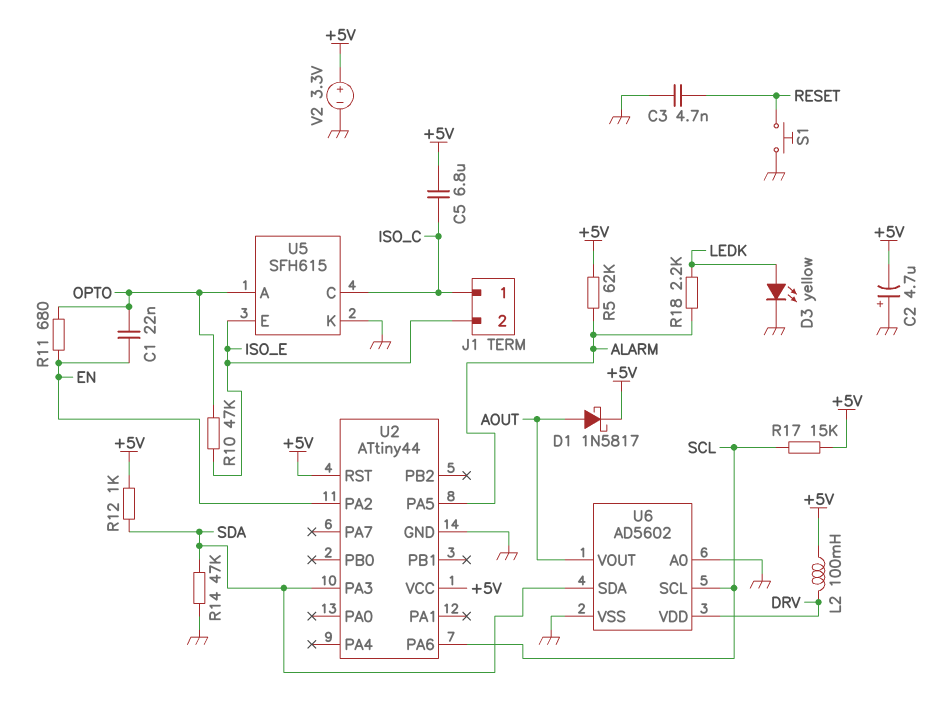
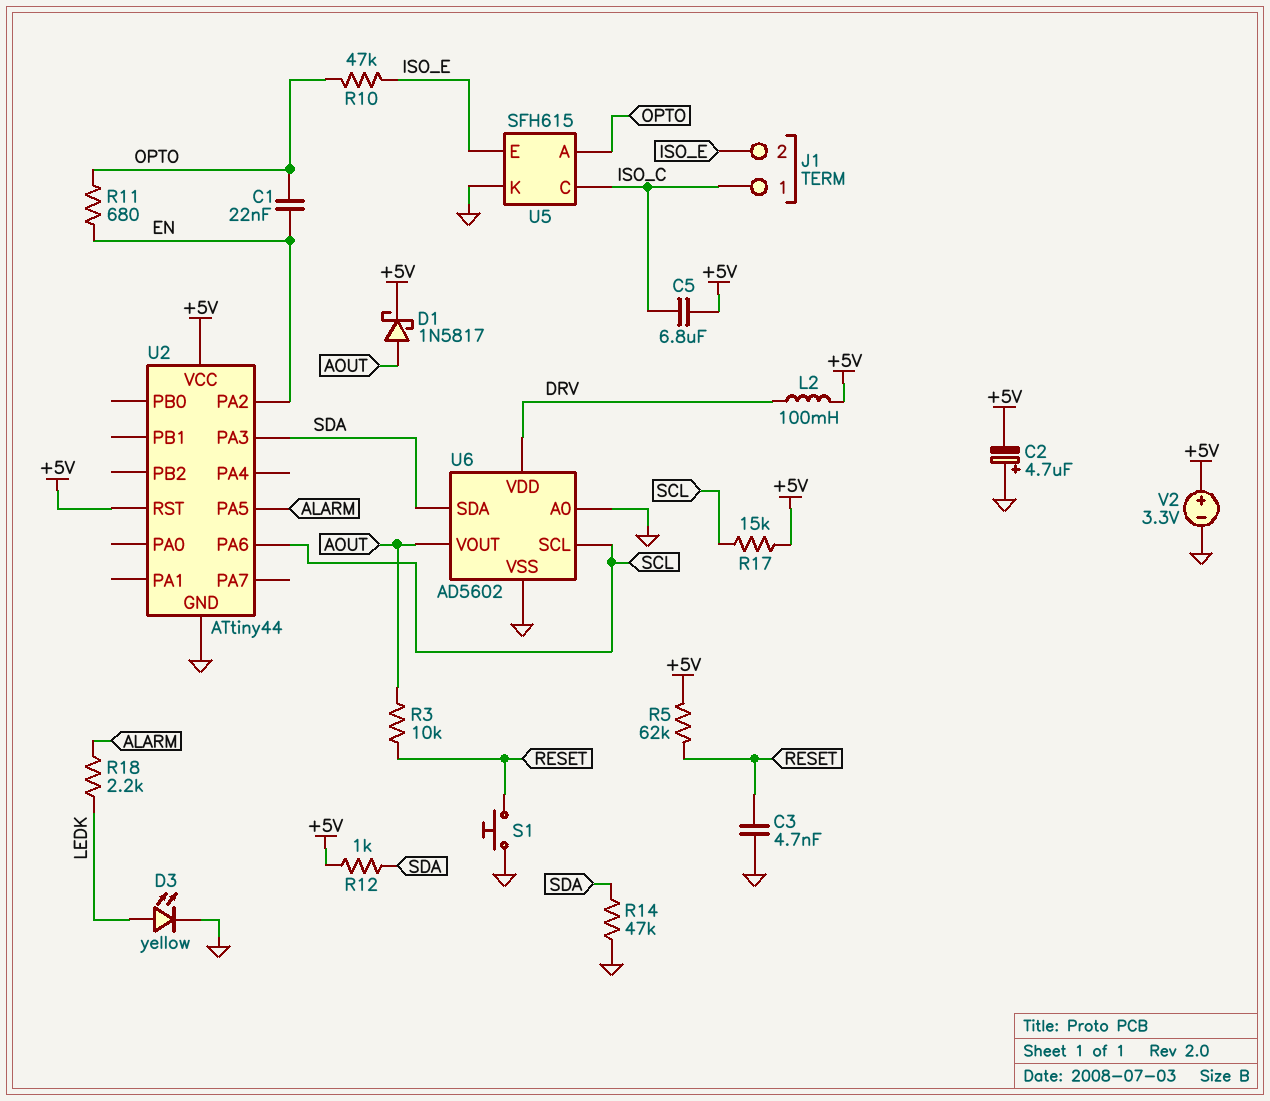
R3: none -> 10k (AOUT, RESET)
R5: 62k (+5V, ALARM) -> 62k (+5V, RESET)

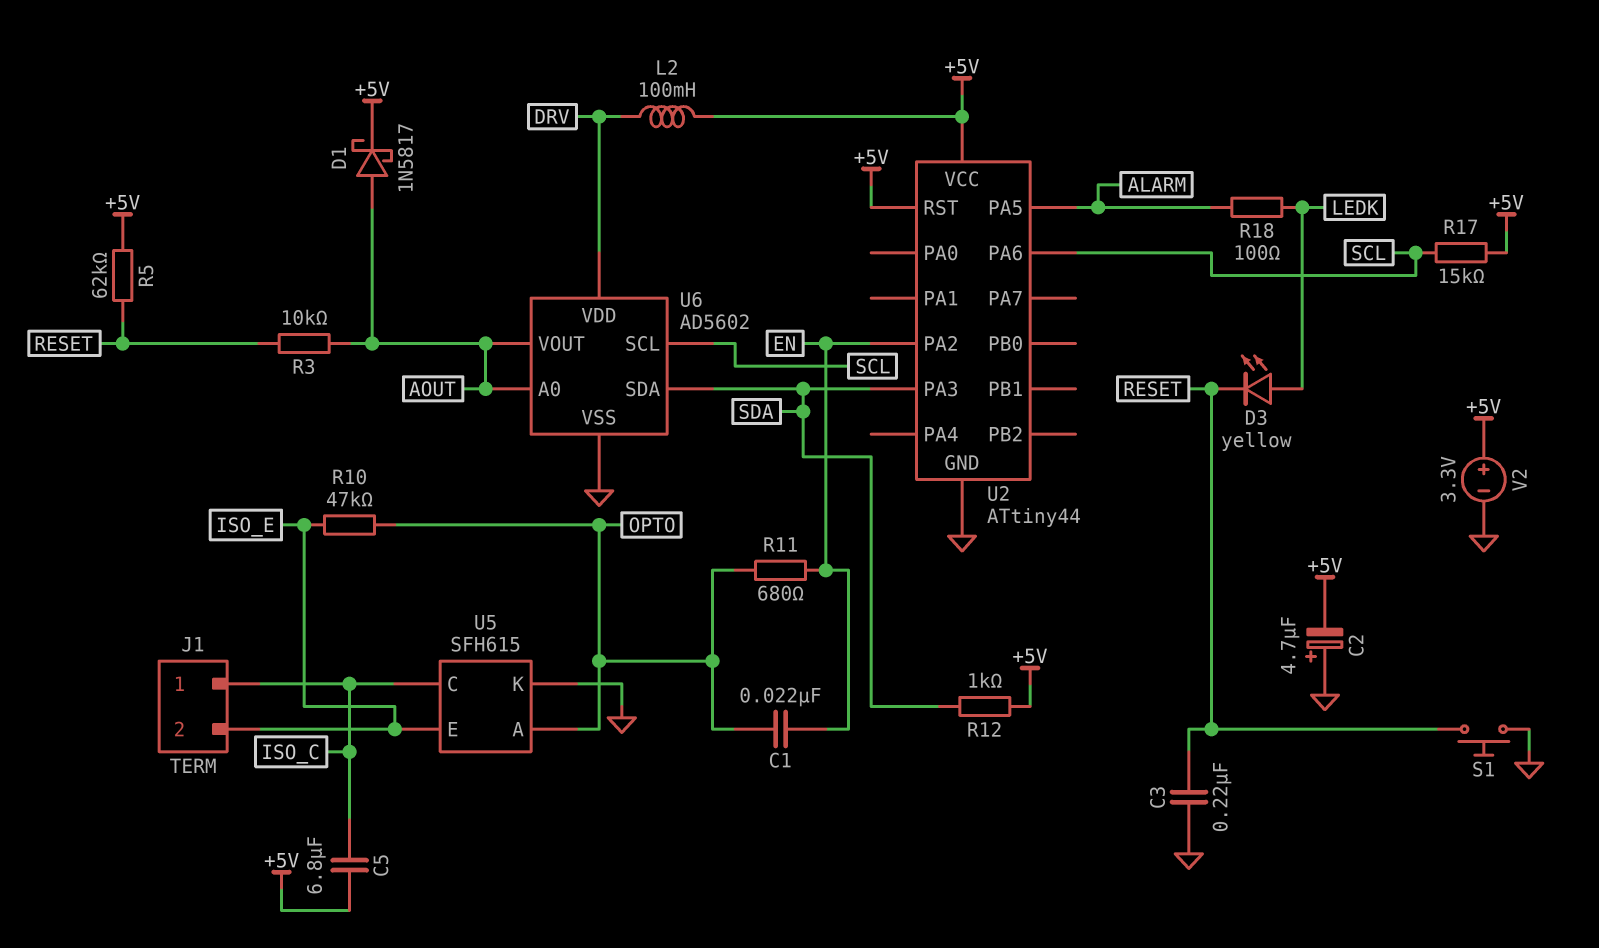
C3: 4.7nF (GND, RESET) -> 220nF (GND, RESET)
D3: LED yellow (A LEDK, K GND) -> LED yellow (A LEDK, K RESET)
R14: 47k (GND, SDA) -> none
R18: 2.2k (ALARM, LEDK) -> 100 (ALARM, LEDK)
U6 pin A0: GND -> AOUT

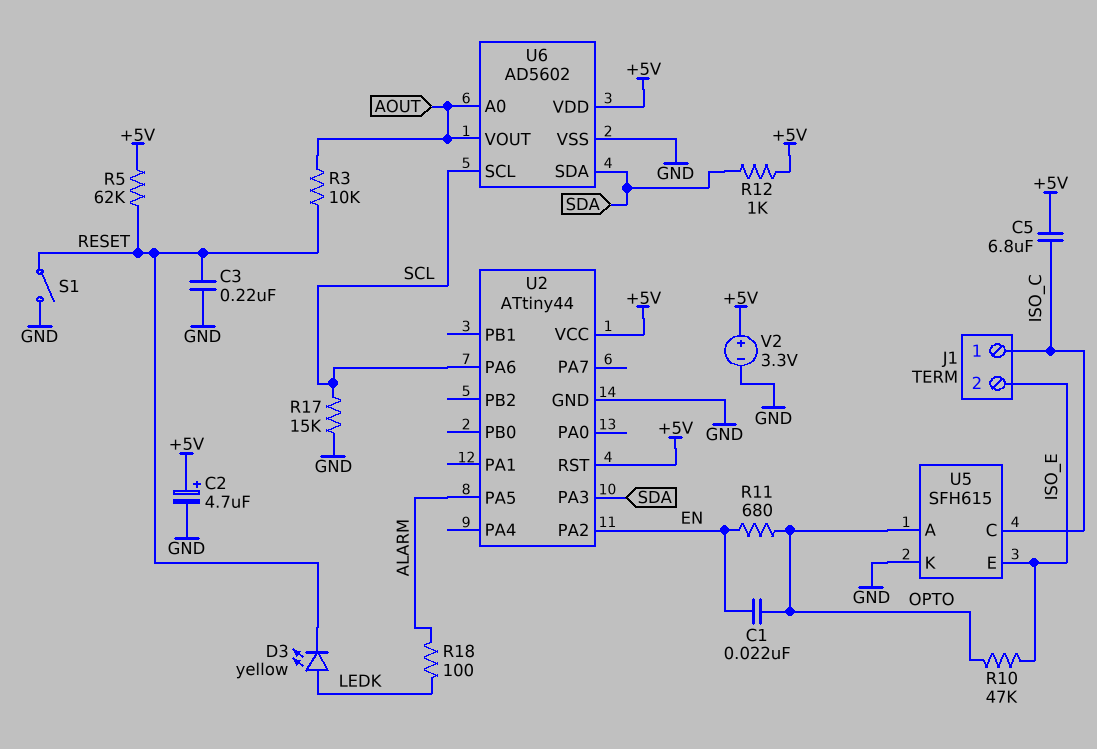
C2: 4.7uF (plus GND, minus +5V) -> 4.7uF (plus +5V, minus GND)
D1: schottky 1N5817 (A AOUT, K +5V) -> none
L2: 100mH (+5V, DRV) -> none
R17: 15k (+5V, SCL) -> 15k (GND, SCL)
S1: button (GND, RESET) -> switch (GND, RESET)
U6 pin VDD: DRV -> +5V

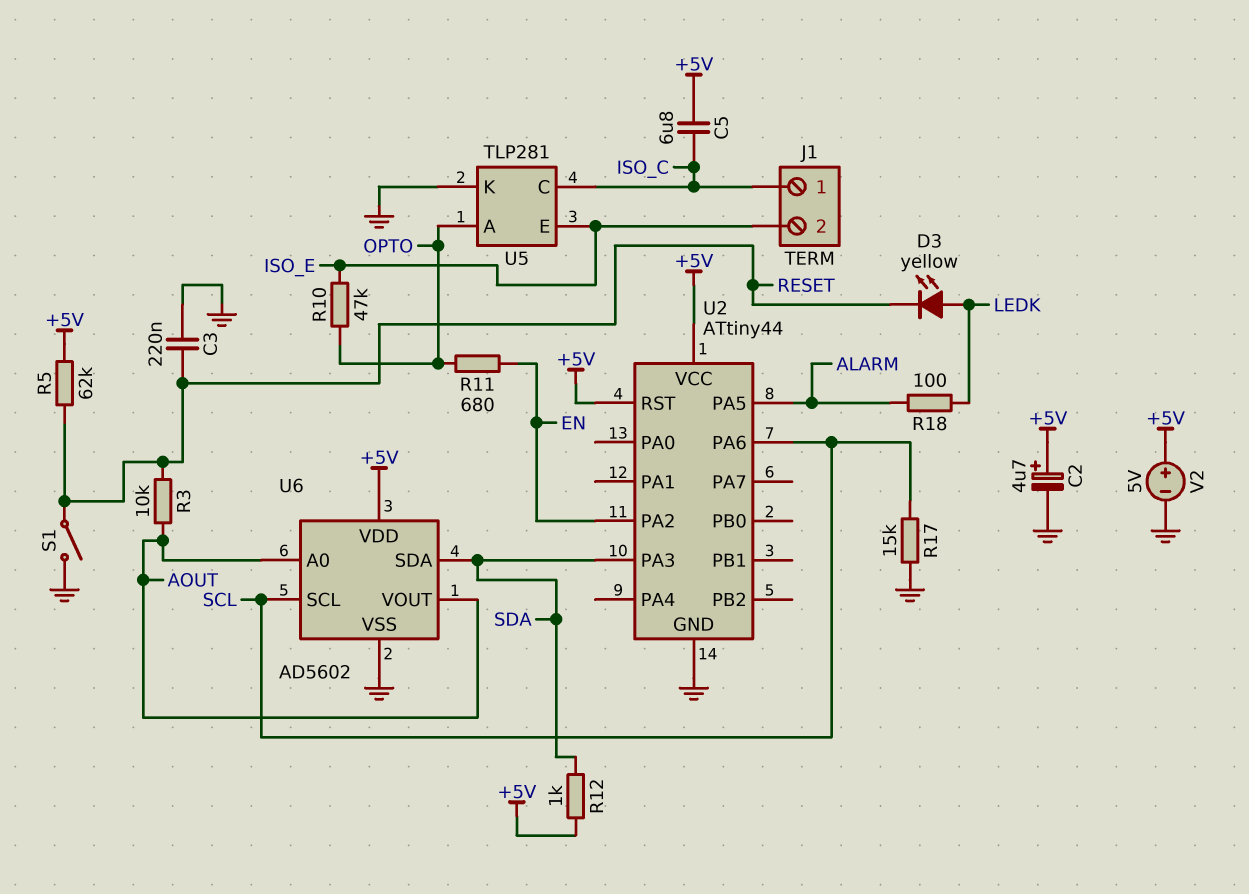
C1: 22nF (EN, OPTO) -> none
U5: SFH615 -> TLP281
V2: 3.3V (plus +5V, minus GND) -> 5V (plus +5V, minus GND)

